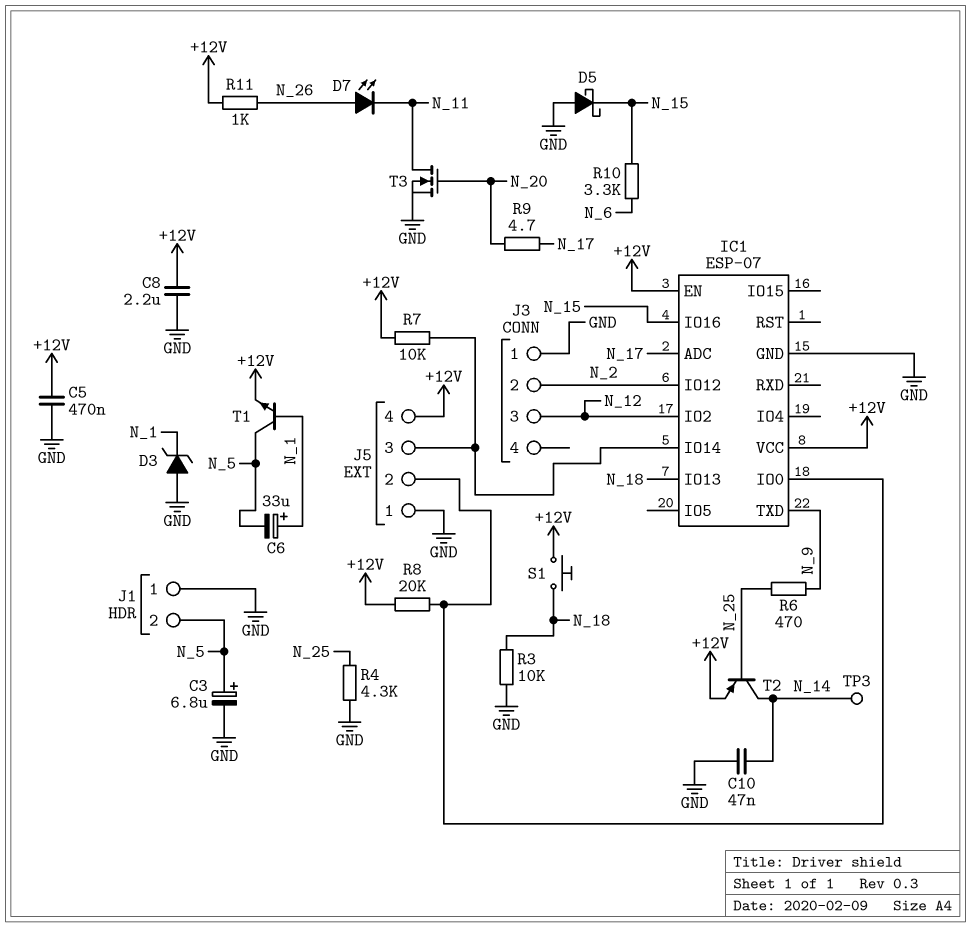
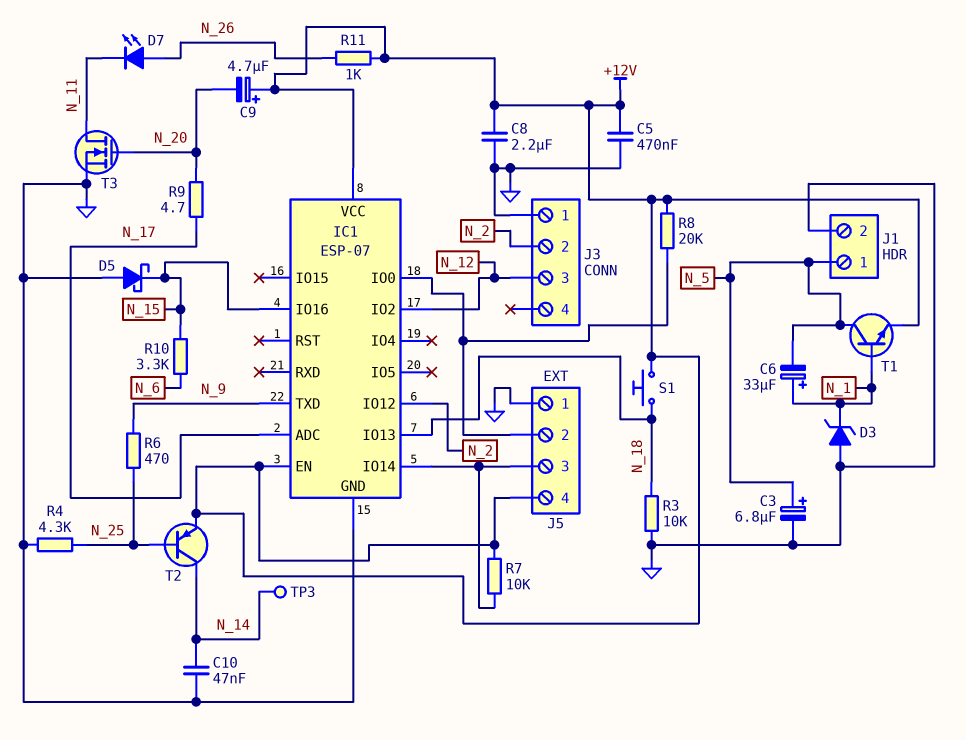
C9: none -> 4.7uF (plus +12V, minus N_20)
J1 pin 1: GND -> N_5
J1 pin 2: N_5 -> GND

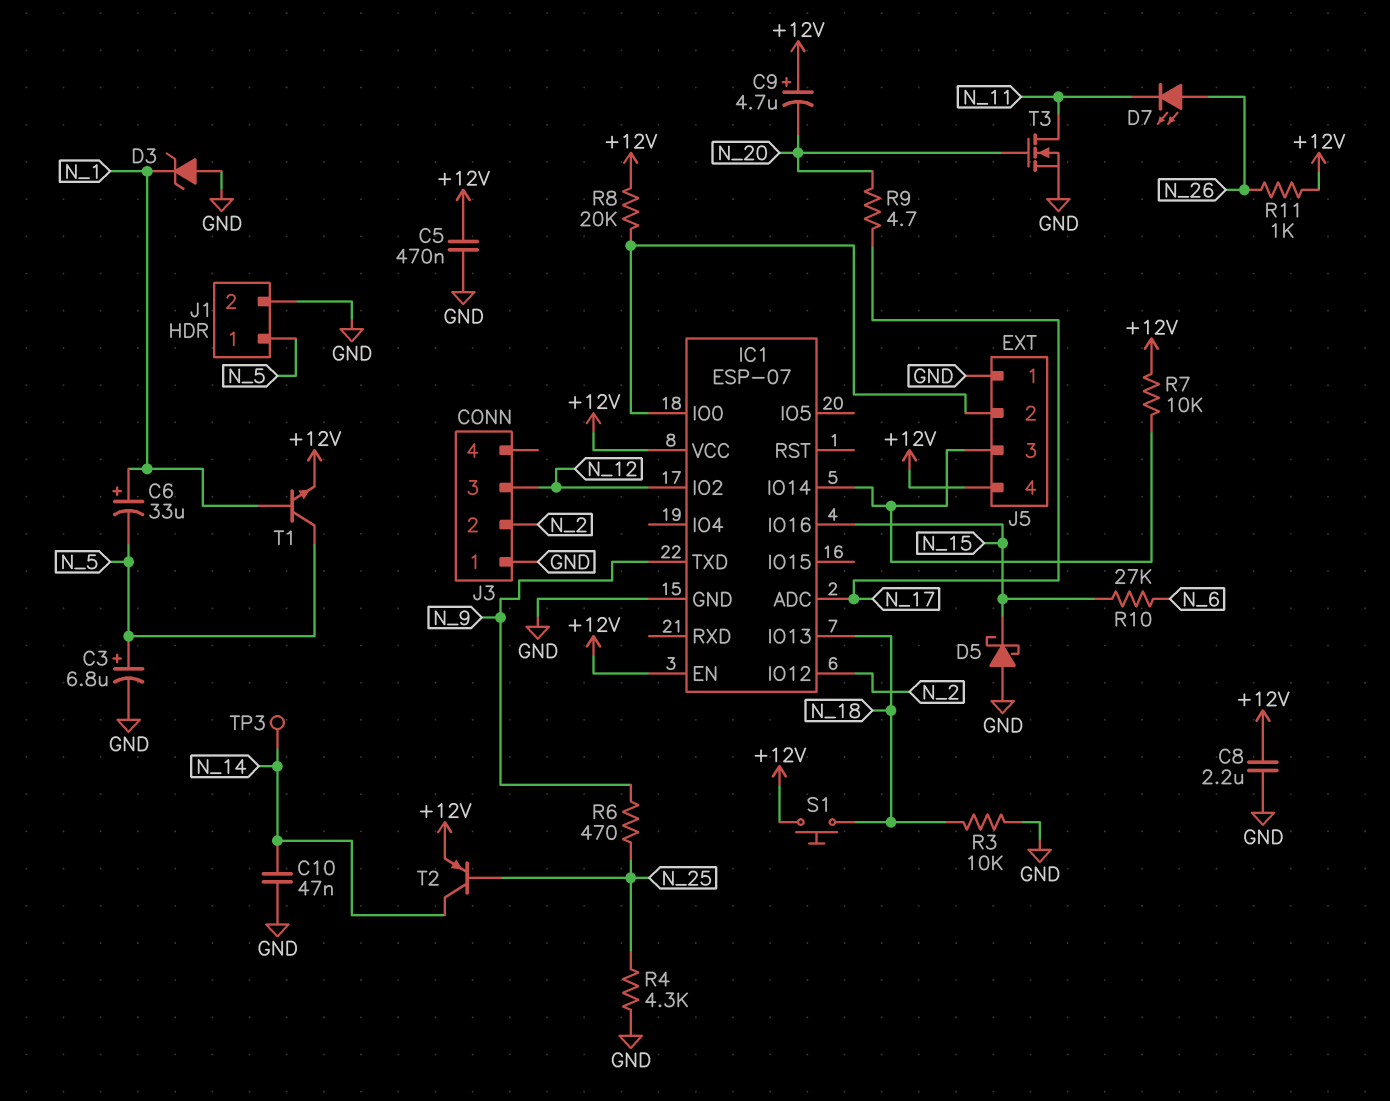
R10: 3.3k (N_6, N_15) -> 27k (N_6, N_15)

